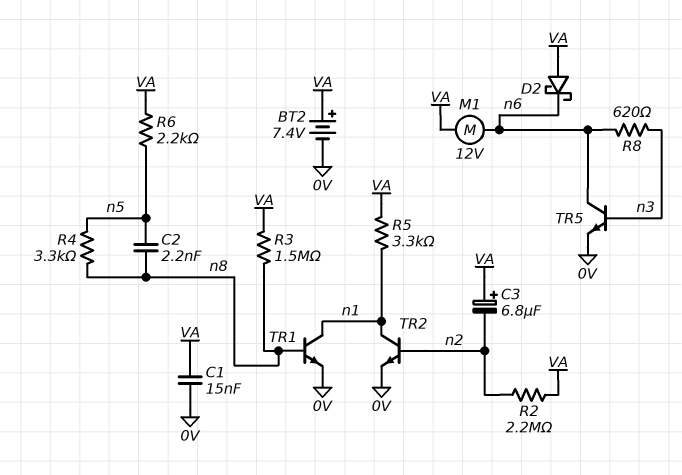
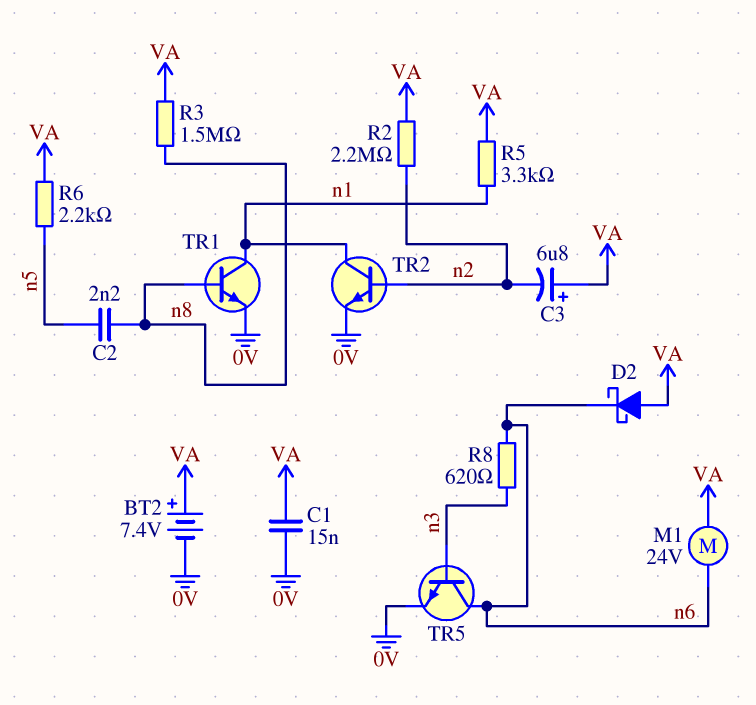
M1: motor 12V (VA, n6) -> motor 24V (VA, n6)
R4: 3.3k (n5, n8) -> none

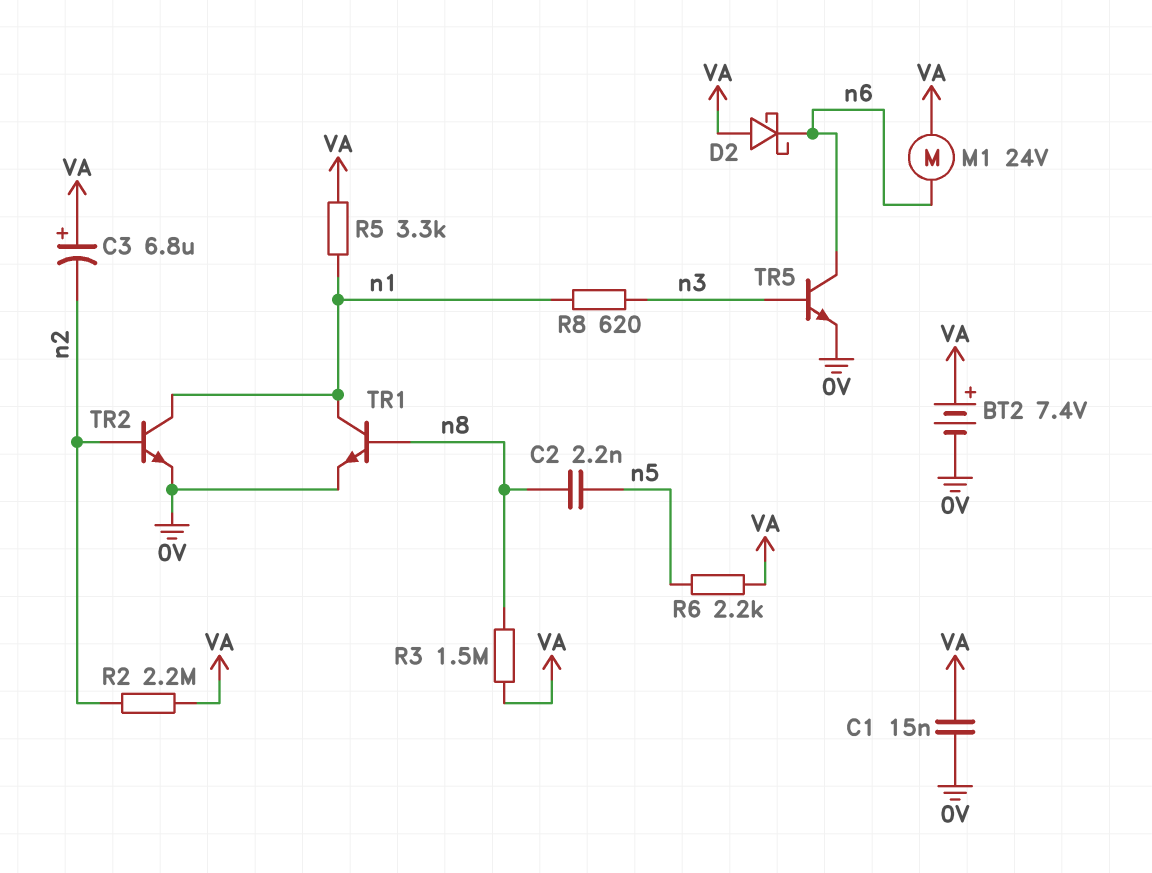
R8: 620 (n3, n6) -> 620 (n1, n3)

